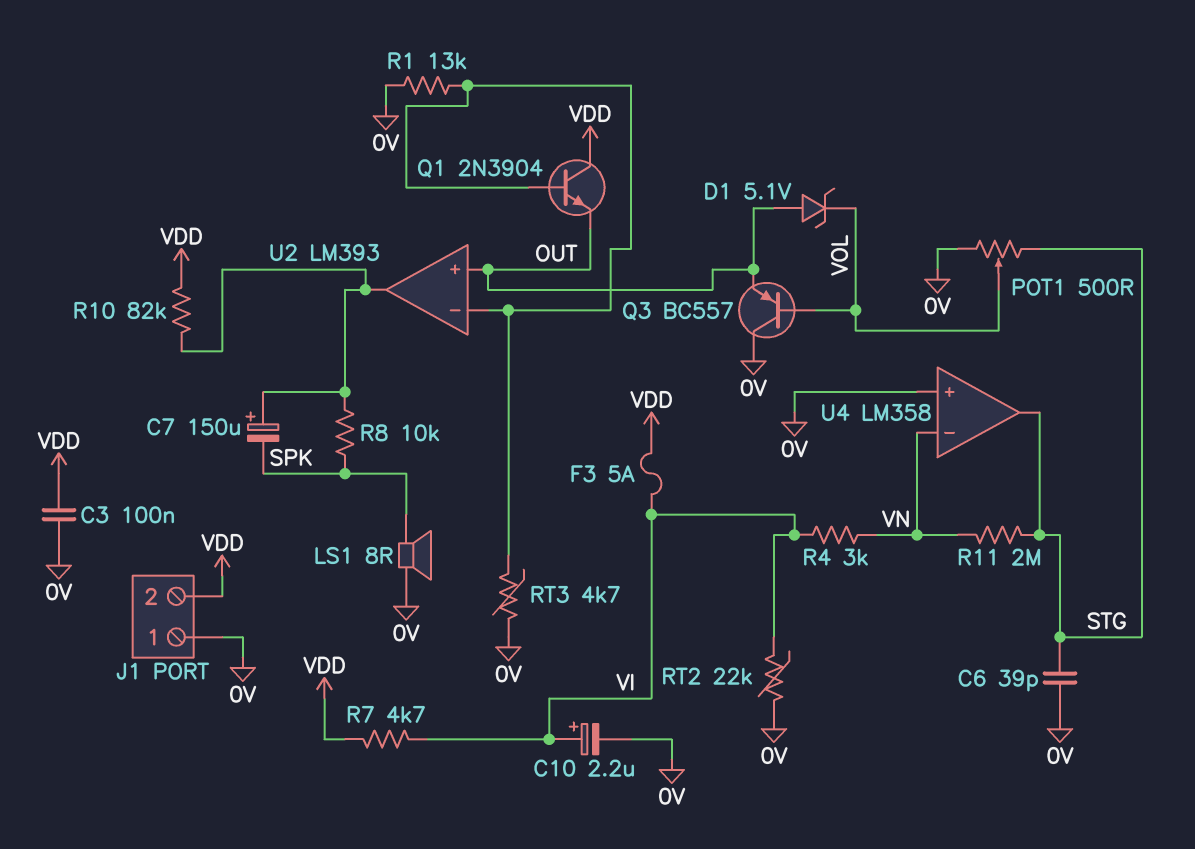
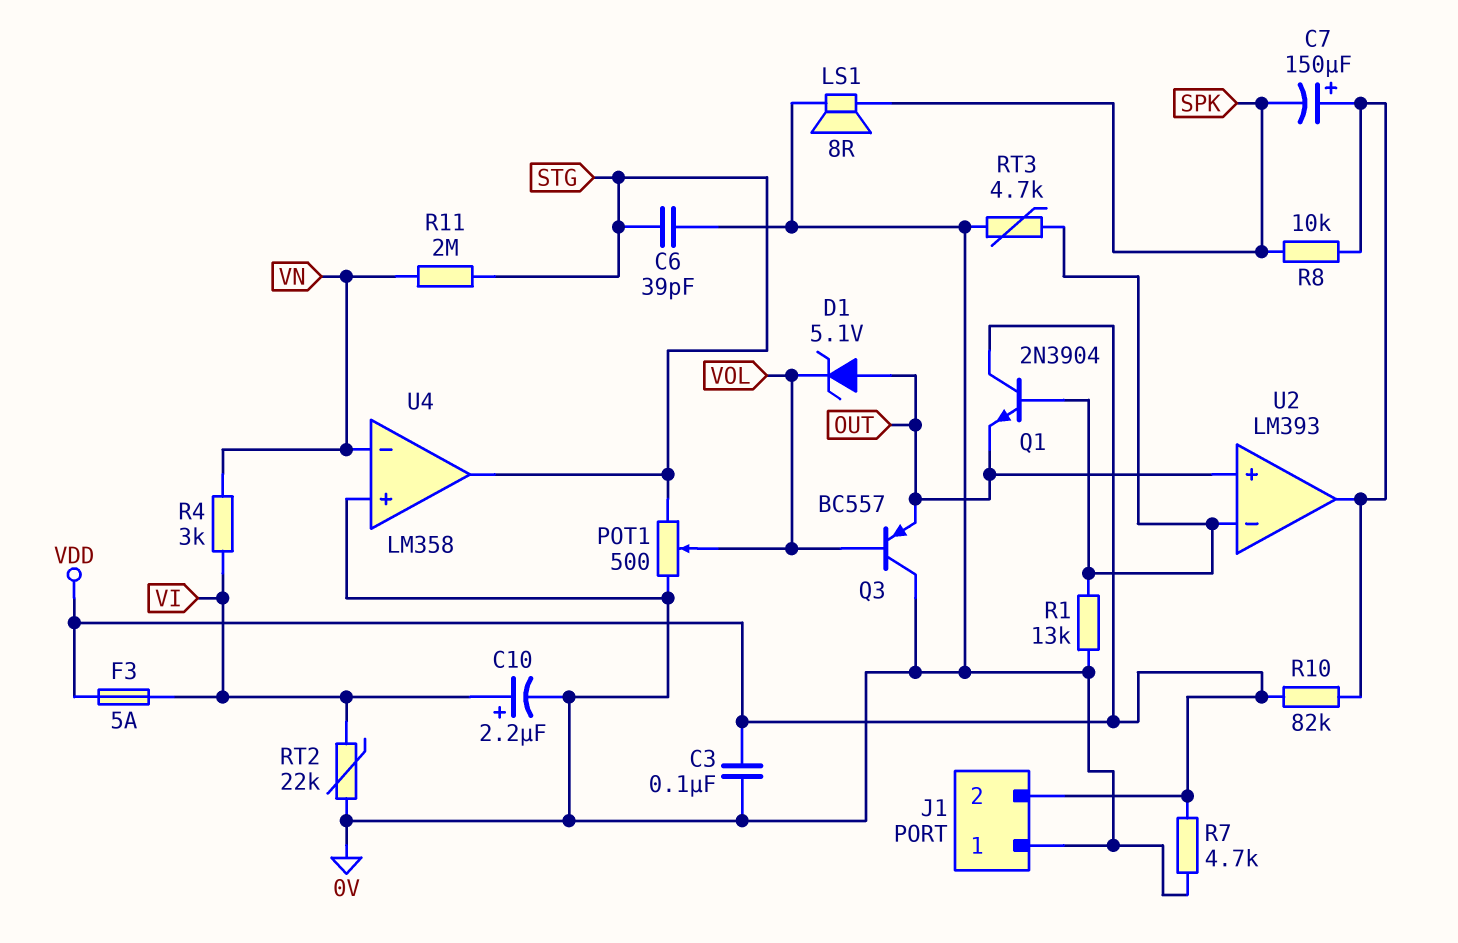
R7: 4.7k (VDD, VI) -> 4.7k (0V, VDD)

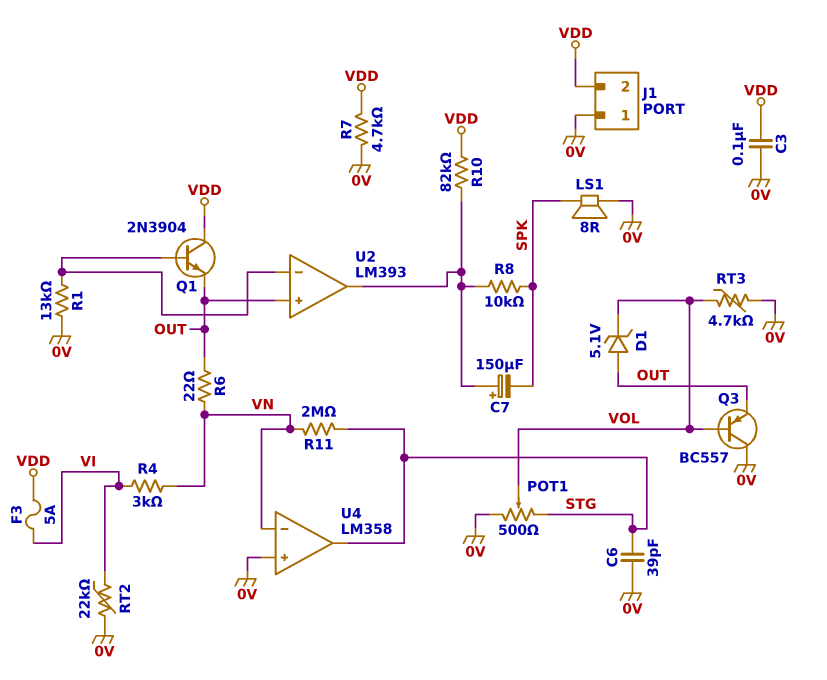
C10: 2.2uF (plus VI, minus 0V) -> none
R6: none -> 22 (OUT, VN)
RT3: 4.7k (0V, U2/in-) -> 4.7k (0V, VOL)

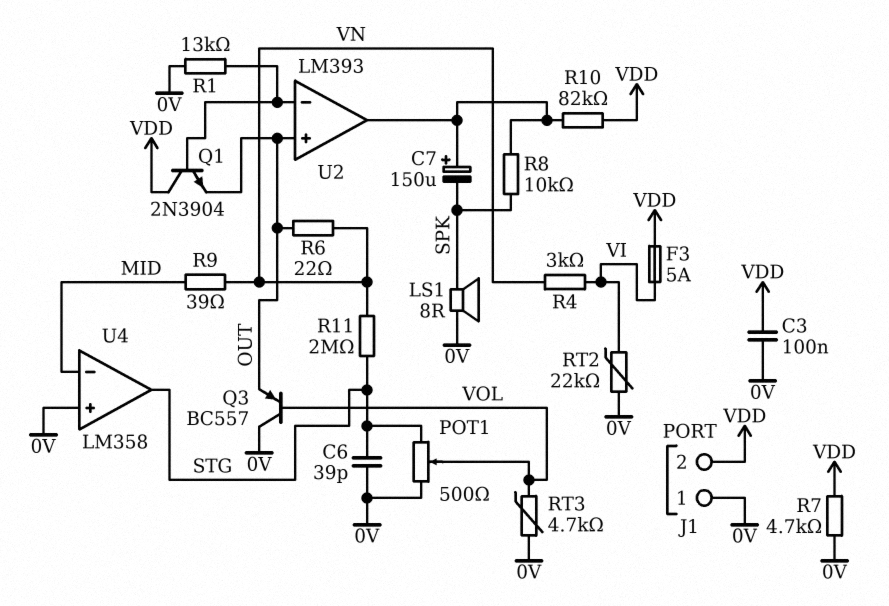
D1: zener 5.1V (A OUT, K VOL) -> none
R9: none -> 39 (MID, VN)
U4 pin in-: VN -> MID

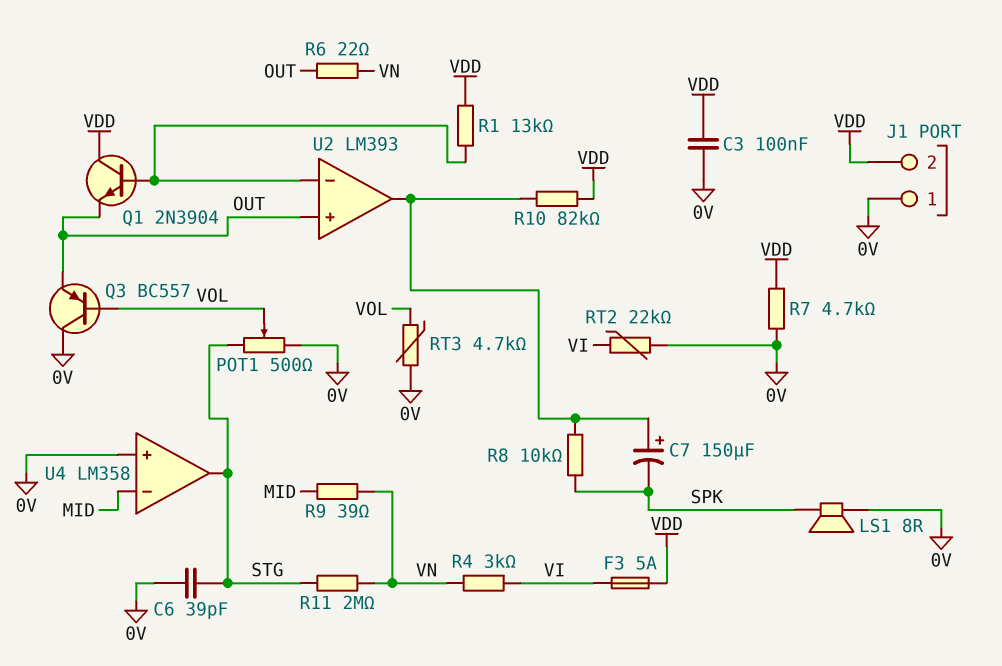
R1: 13k (0V, U2/in-) -> 13k (U2/in-, VDD)

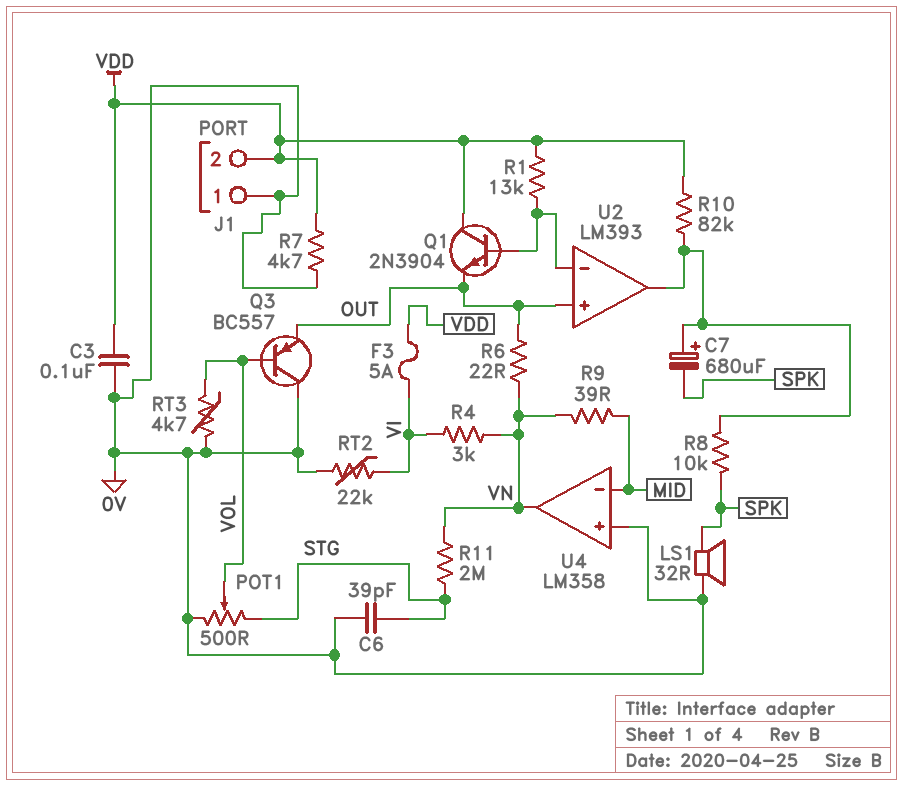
C7: 150uF (plus U2/out, minus SPK) -> 680uF (plus U2/out, minus SPK)
LS1: speaker 8R (0V, SPK) -> speaker 32R (0V, SPK)
U4 pin out: STG -> VN

